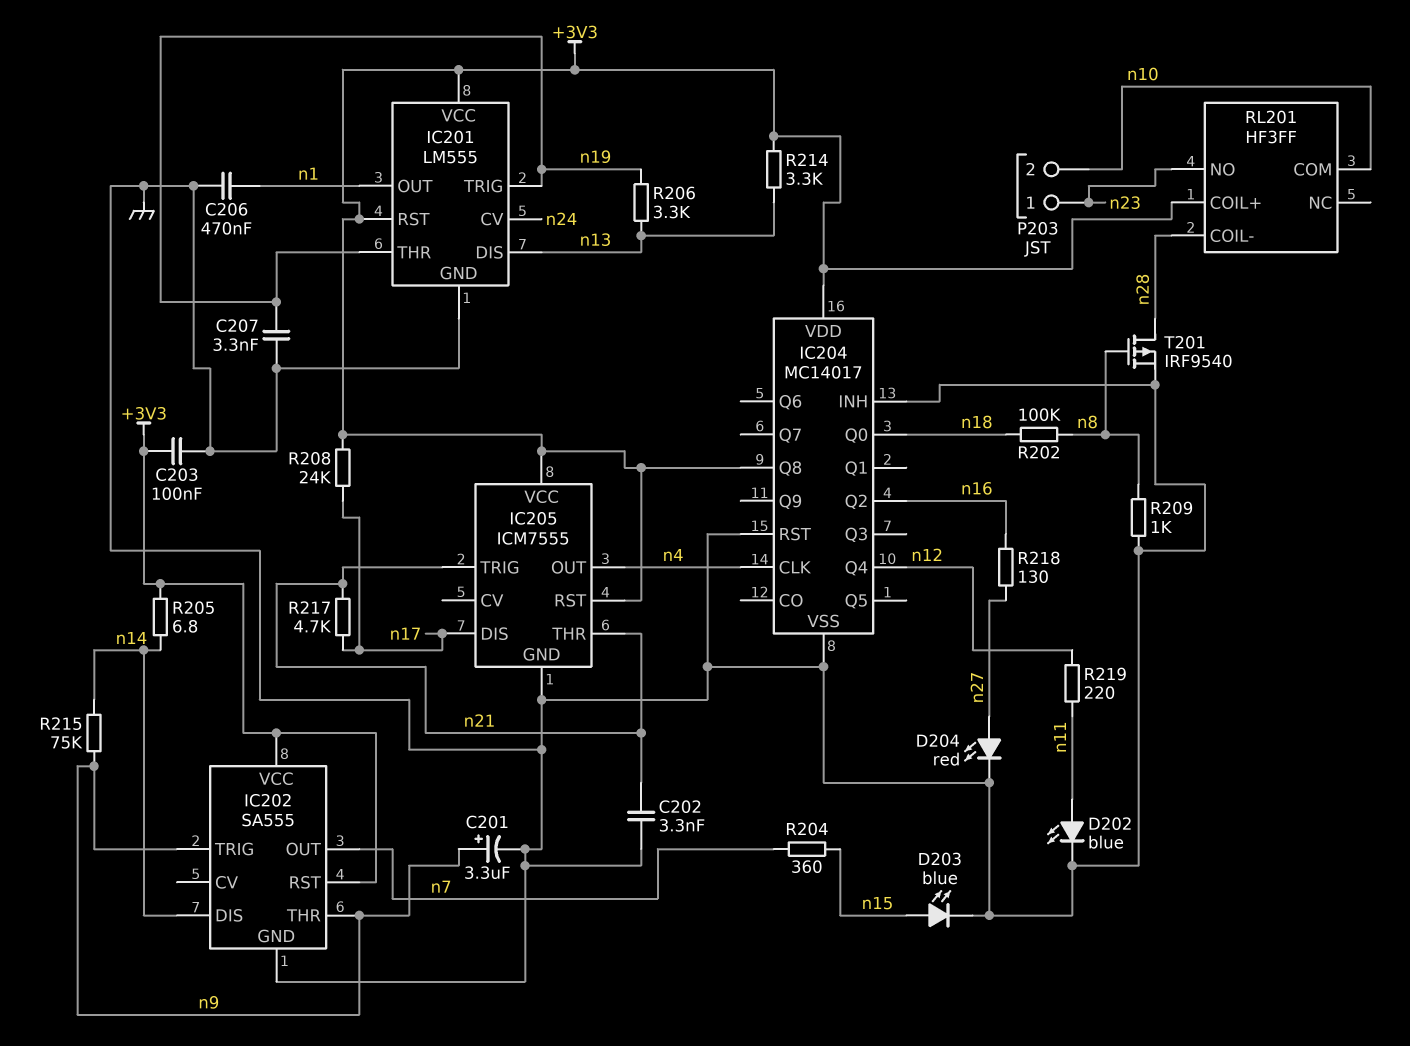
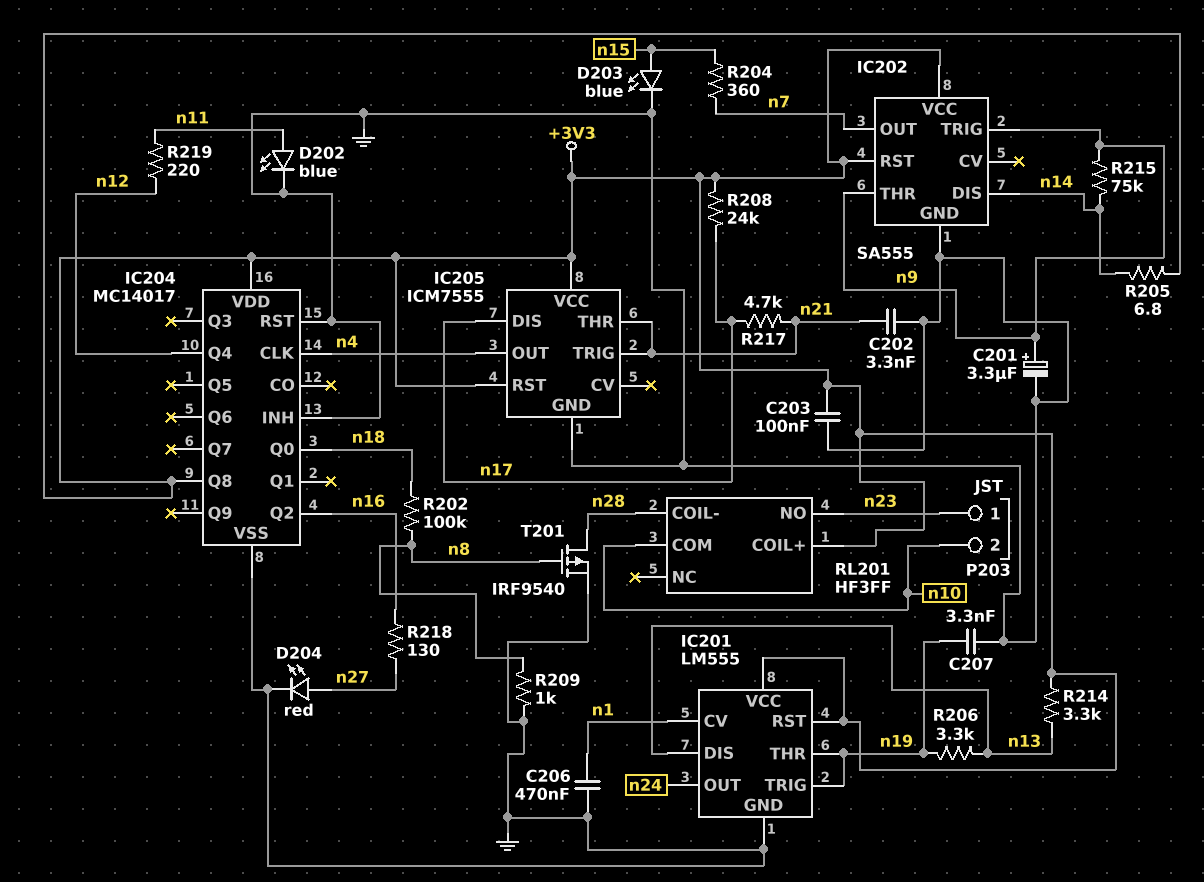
IC201 pin CV: n24 -> n1
IC201 pin OUT: n1 -> n24

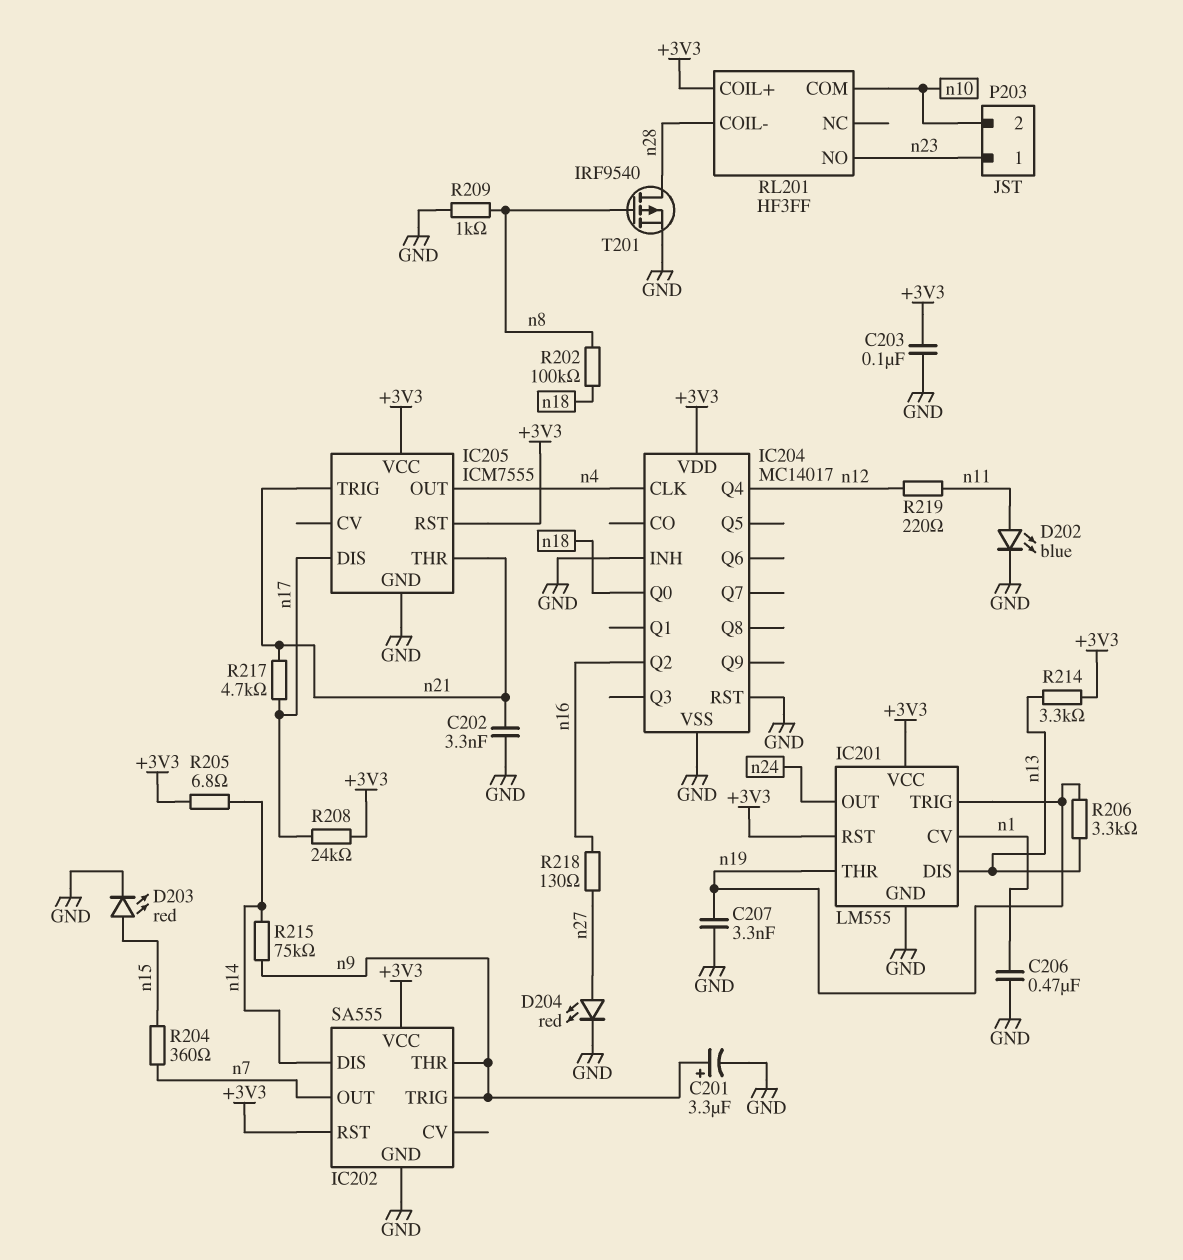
D203: LED blue (A n15, K GND) -> LED red (A n15, K GND)
IC204 pin Q8: +3V3 -> none

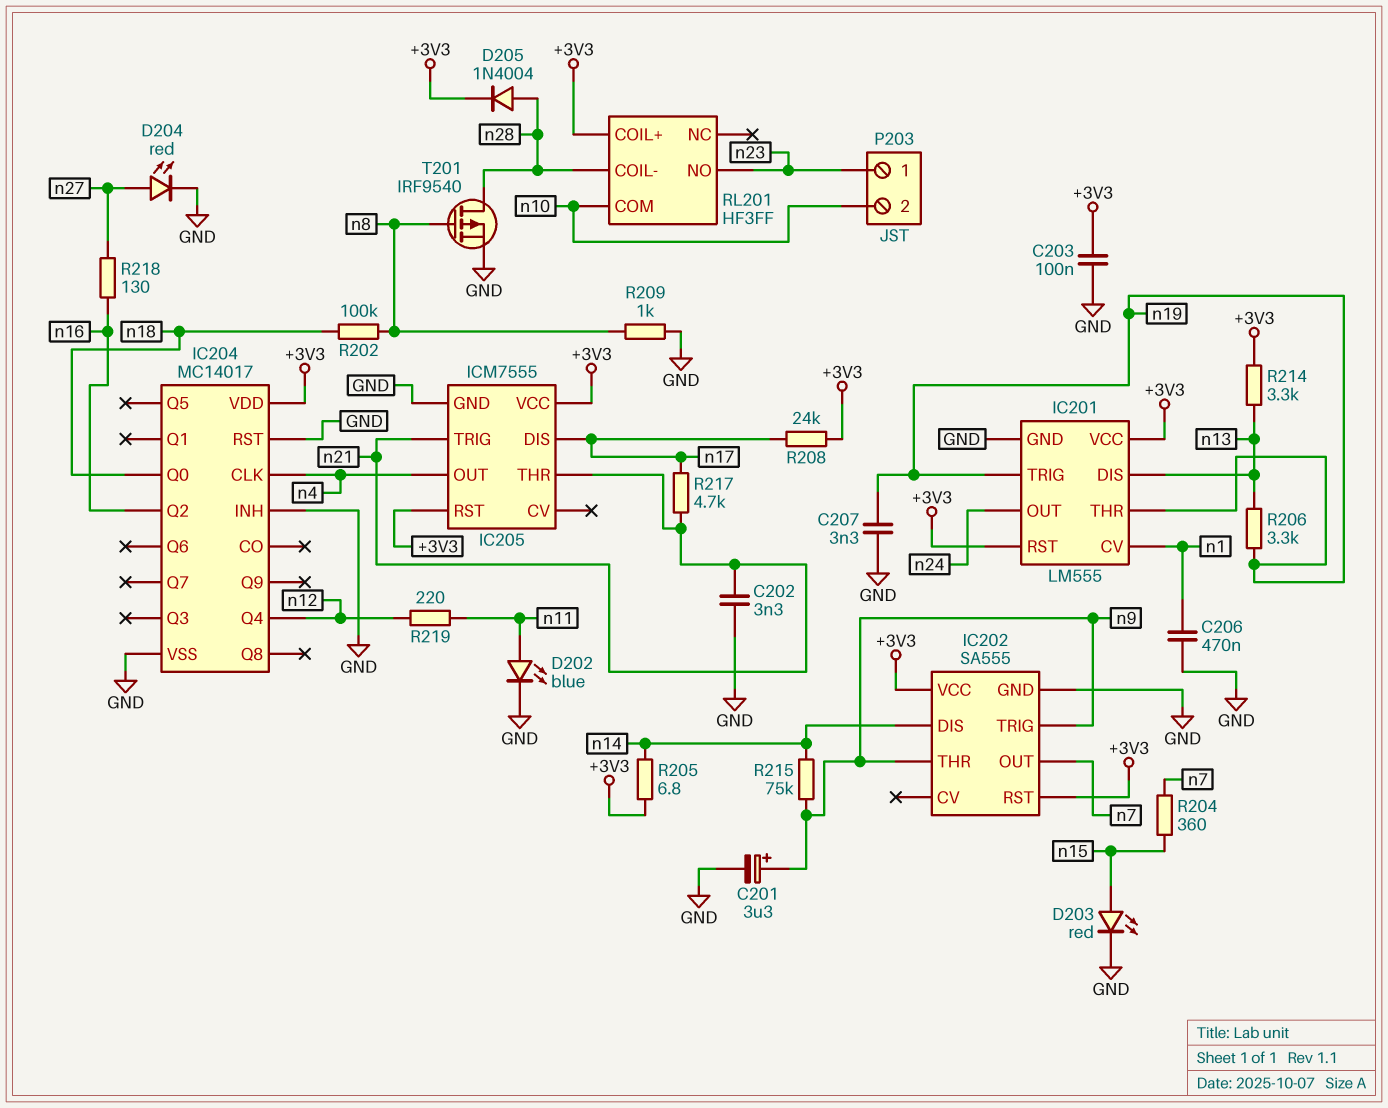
D205: none -> diode 1N4004 (A n28, K +3V3)

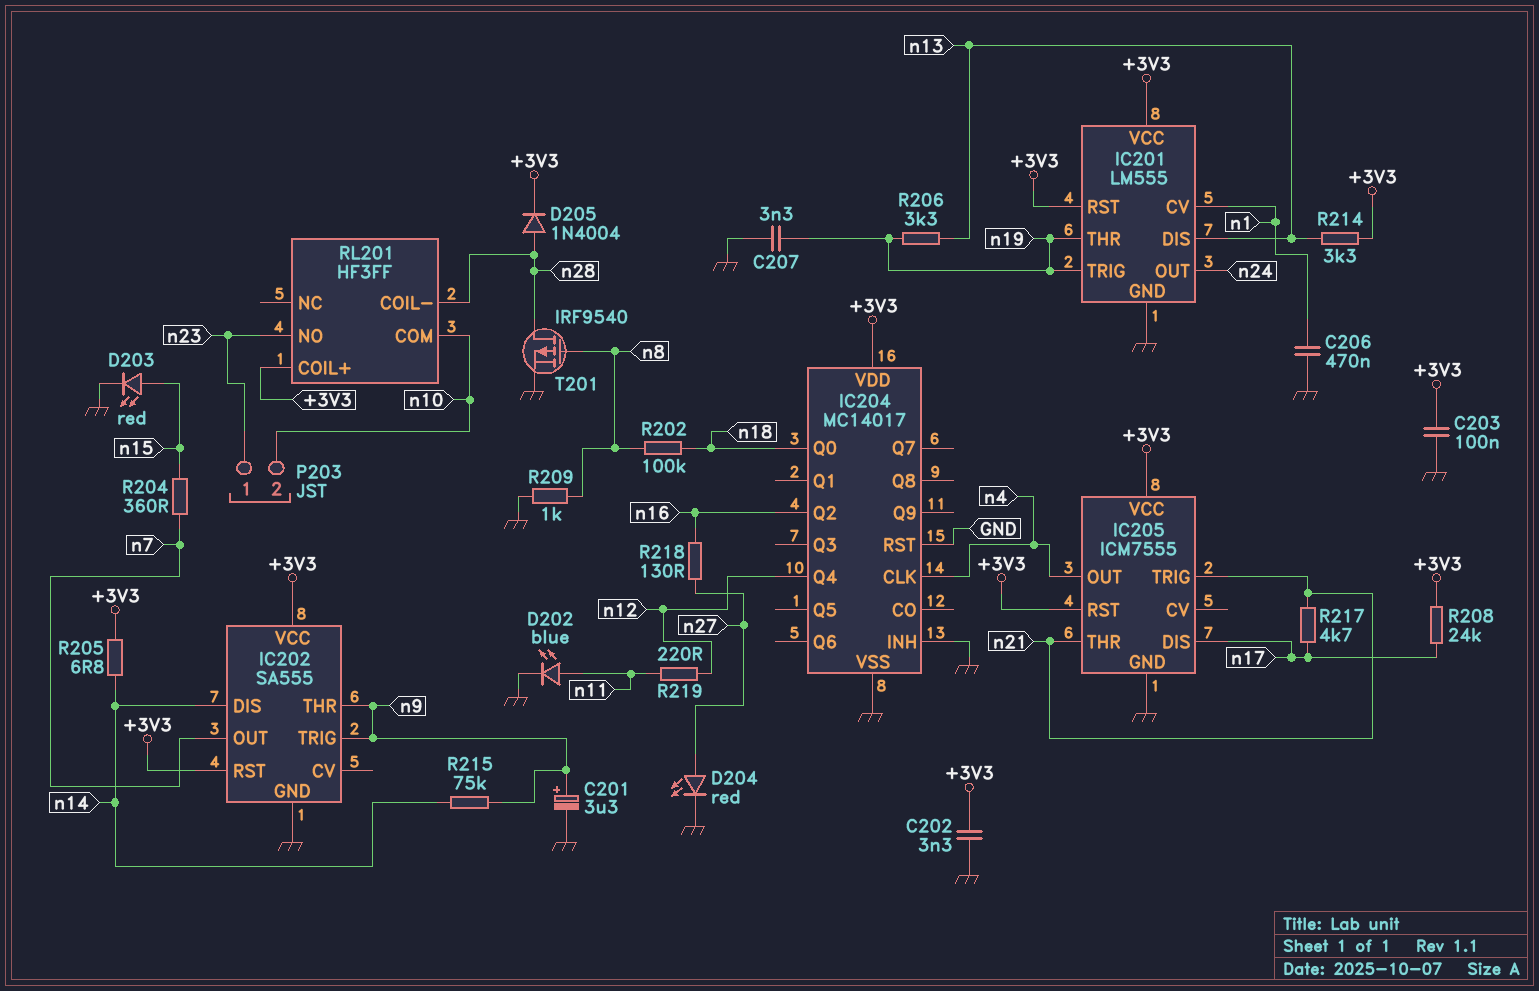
C202: 3.3nF (GND, n21) -> 3.3nF (+3V3, GND)

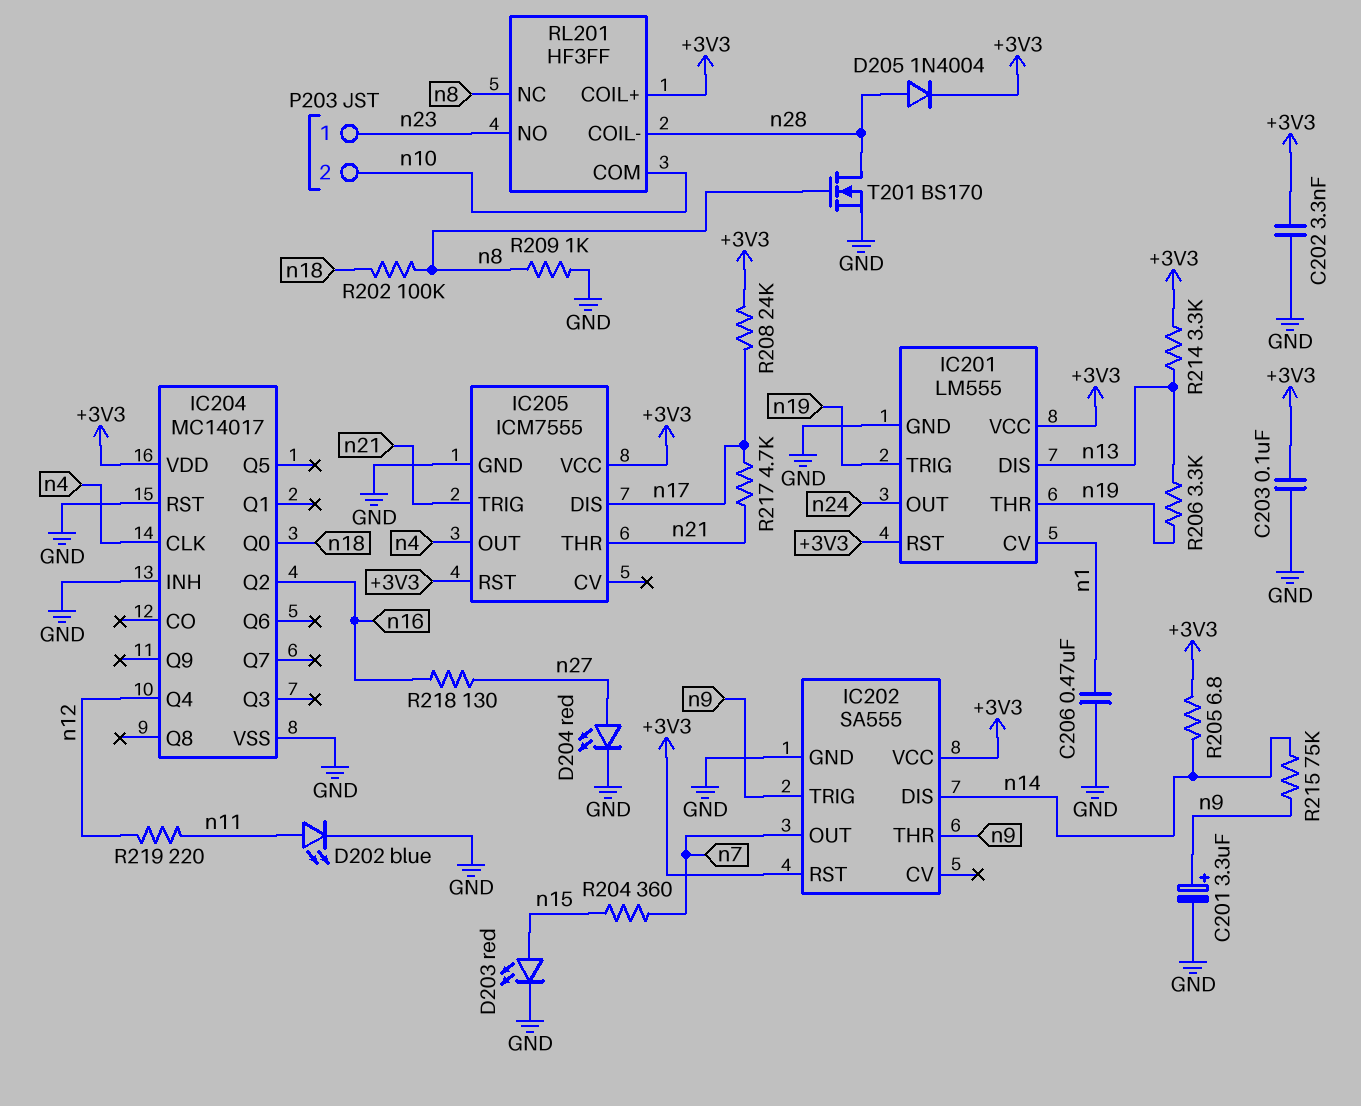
C207: 3.3nF (GND, n19) -> none
RL201 pin NC: none -> n8
T201: PMOS IRF9540 (G n8, D n28, S GND) -> NMOS BS170 (G n8, D n28, S GND)

